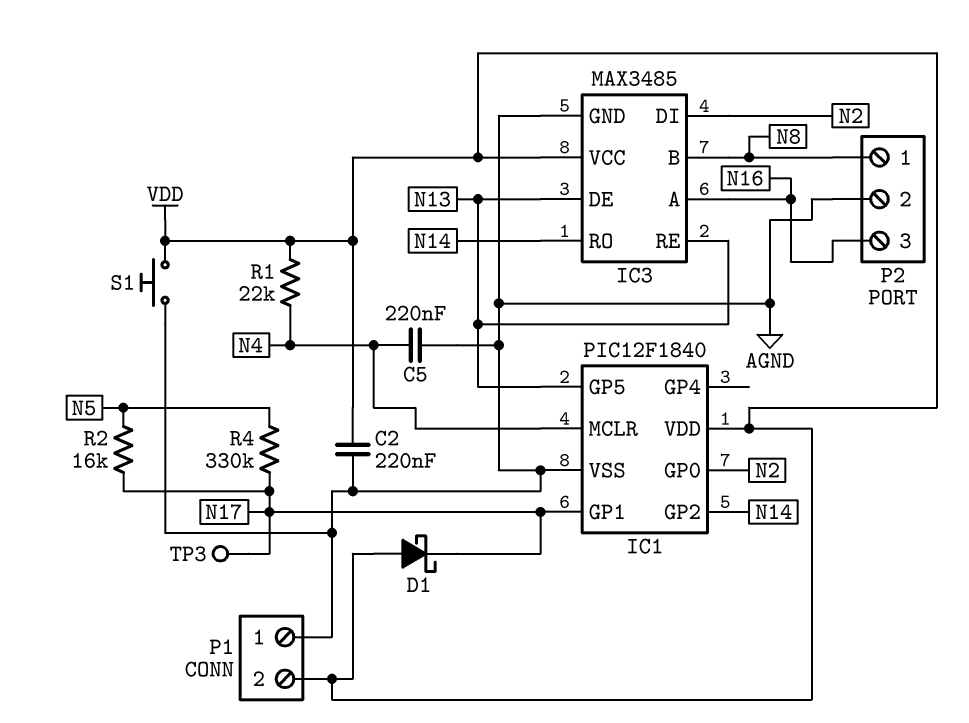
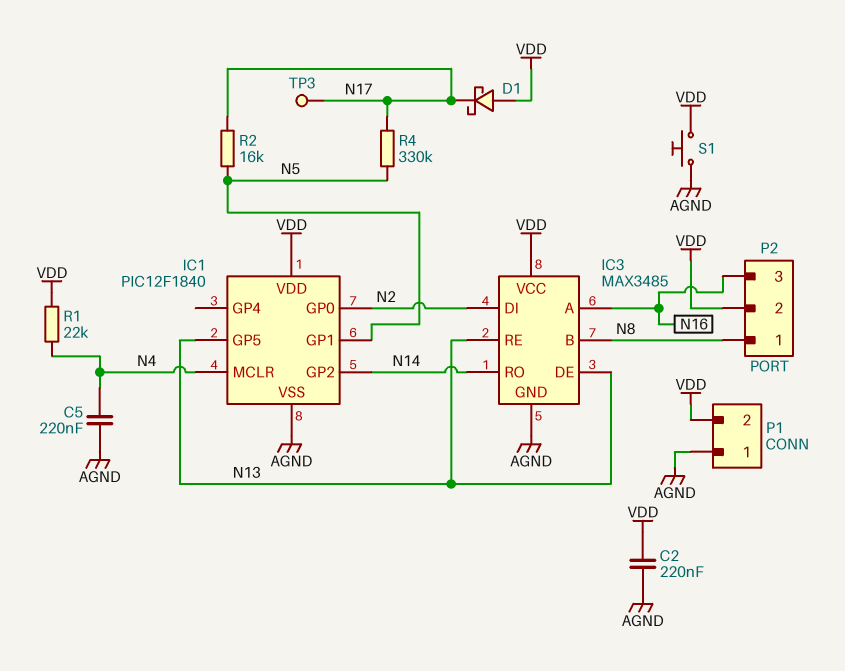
IC1 pin GP1: N17 -> N5
P2 pin 2: AGND -> VDD

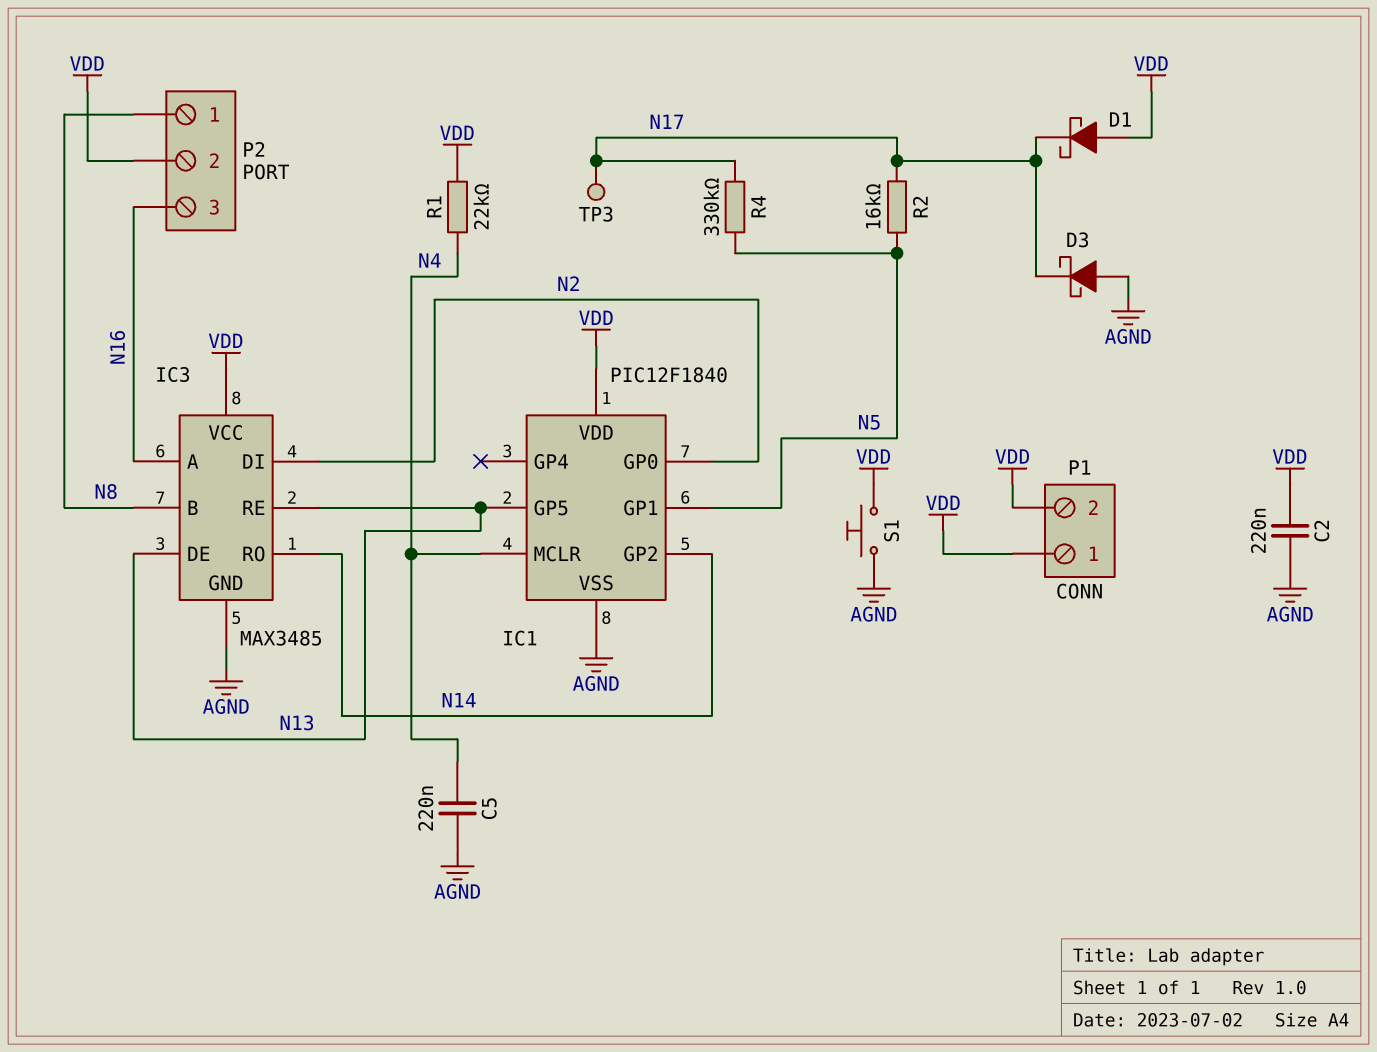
D3: none -> schottky (A AGND, K N17)
P1 pin 1: AGND -> VDD

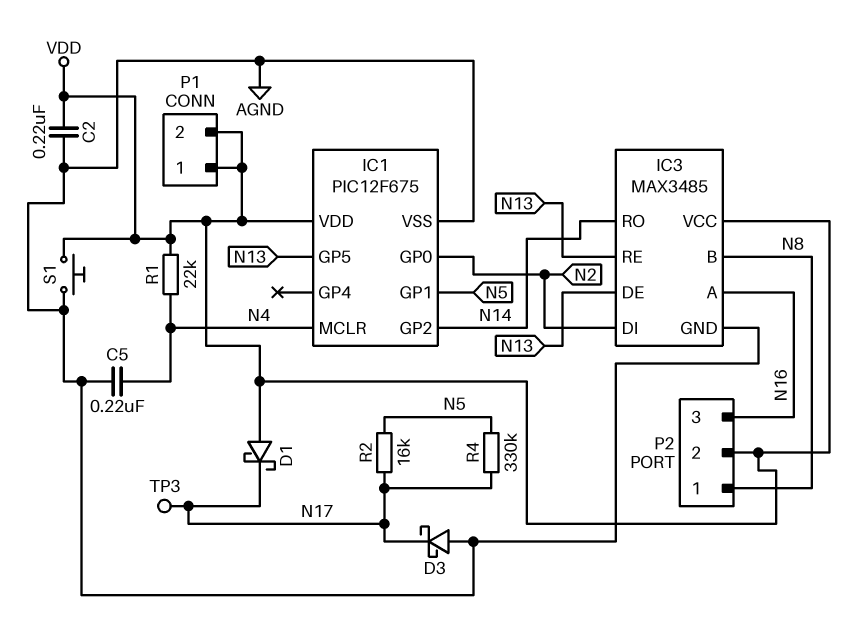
IC1: PIC12F1840 -> PIC12F675

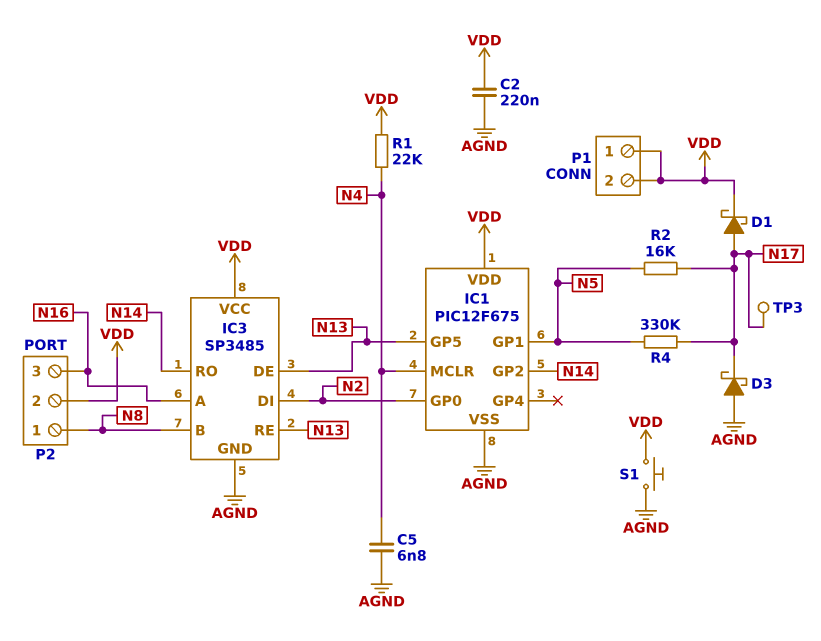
C5: 220nF (AGND, N4) -> 6.8nF (AGND, N4)
D1: schottky (A VDD, K N17) -> schottky (A N17, K VDD)
IC3: MAX3485 -> SP3485

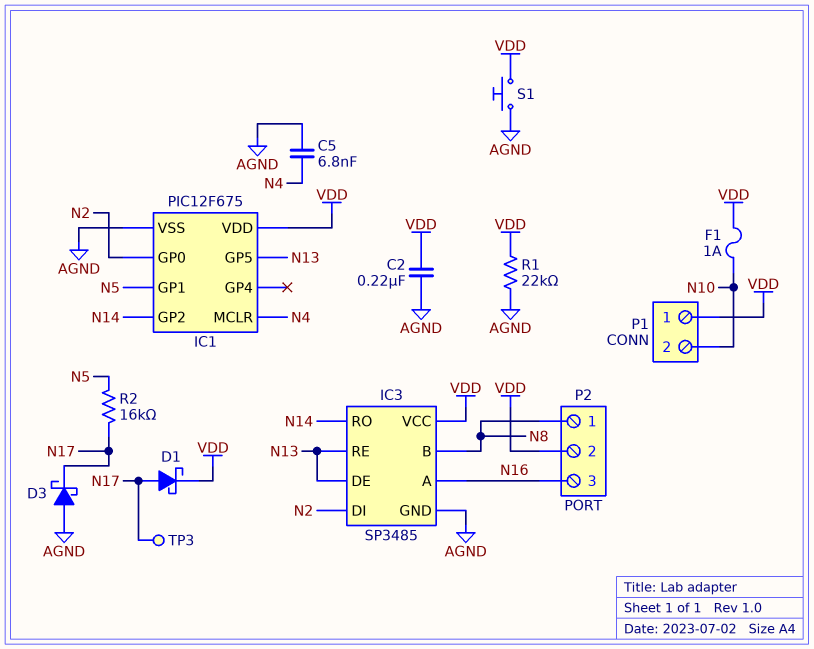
F1: none -> 1A (N10, VDD)
P1 pin 2: VDD -> N10
R1: 22k (N4, VDD) -> 22k (AGND, VDD)
R4: 330k (N5, N17) -> none

